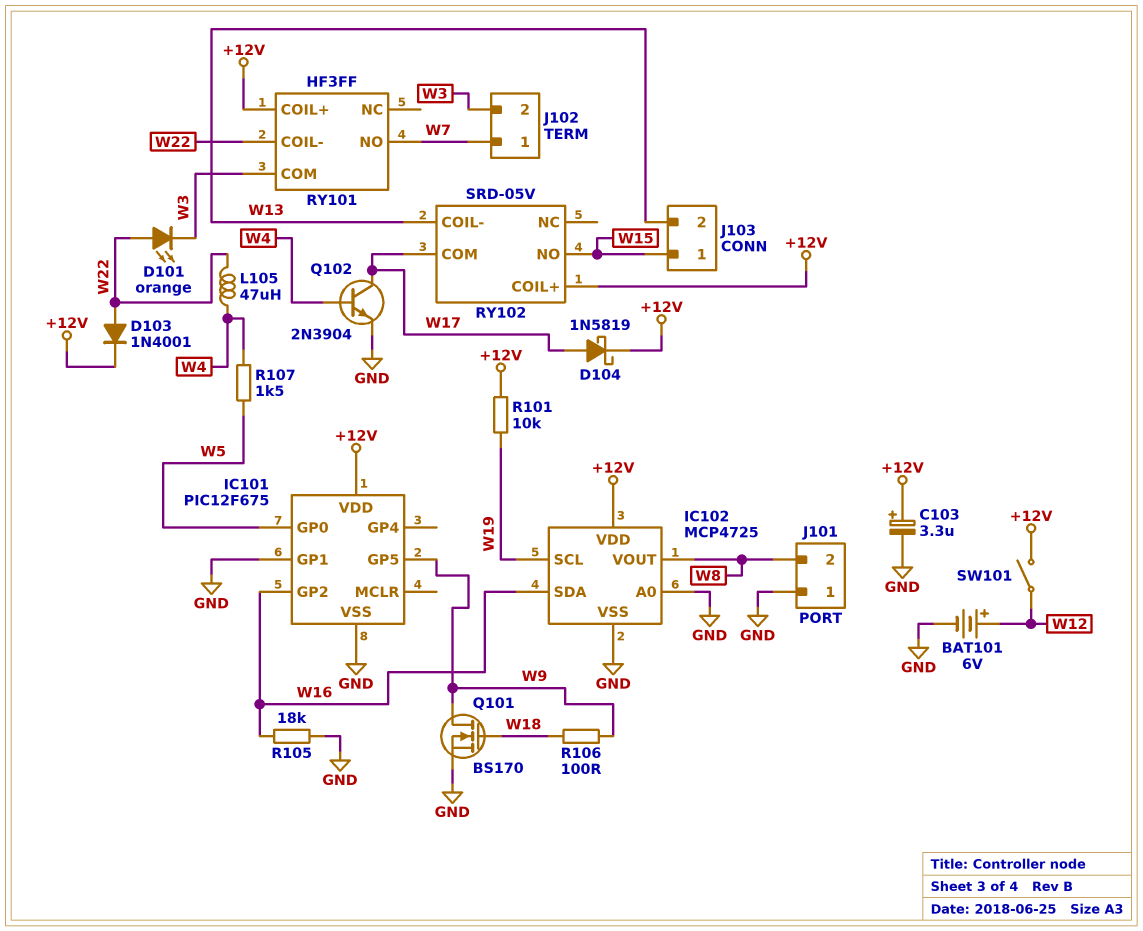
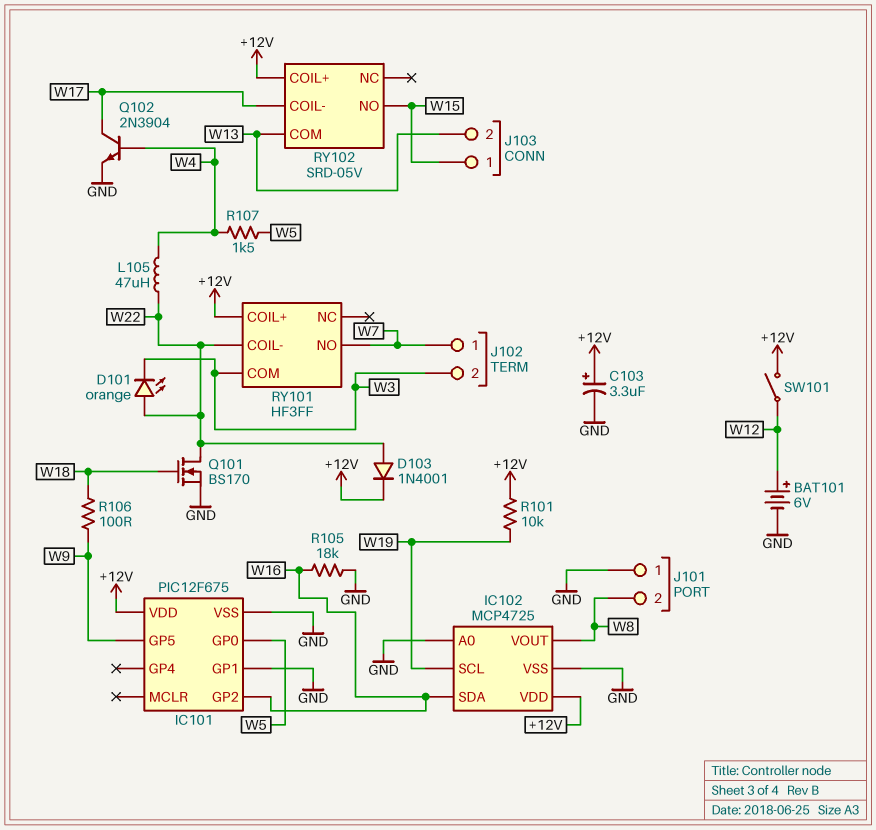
D104: schottky 1N5819 (A W17, K +12V) -> none
Q101: NMOS BS170 (G W18, D W9, S GND) -> NMOS BS170 (G W18, D W22, S GND)
RY102 pin COIL-: W13 -> W17
RY102 pin COM: W17 -> W13

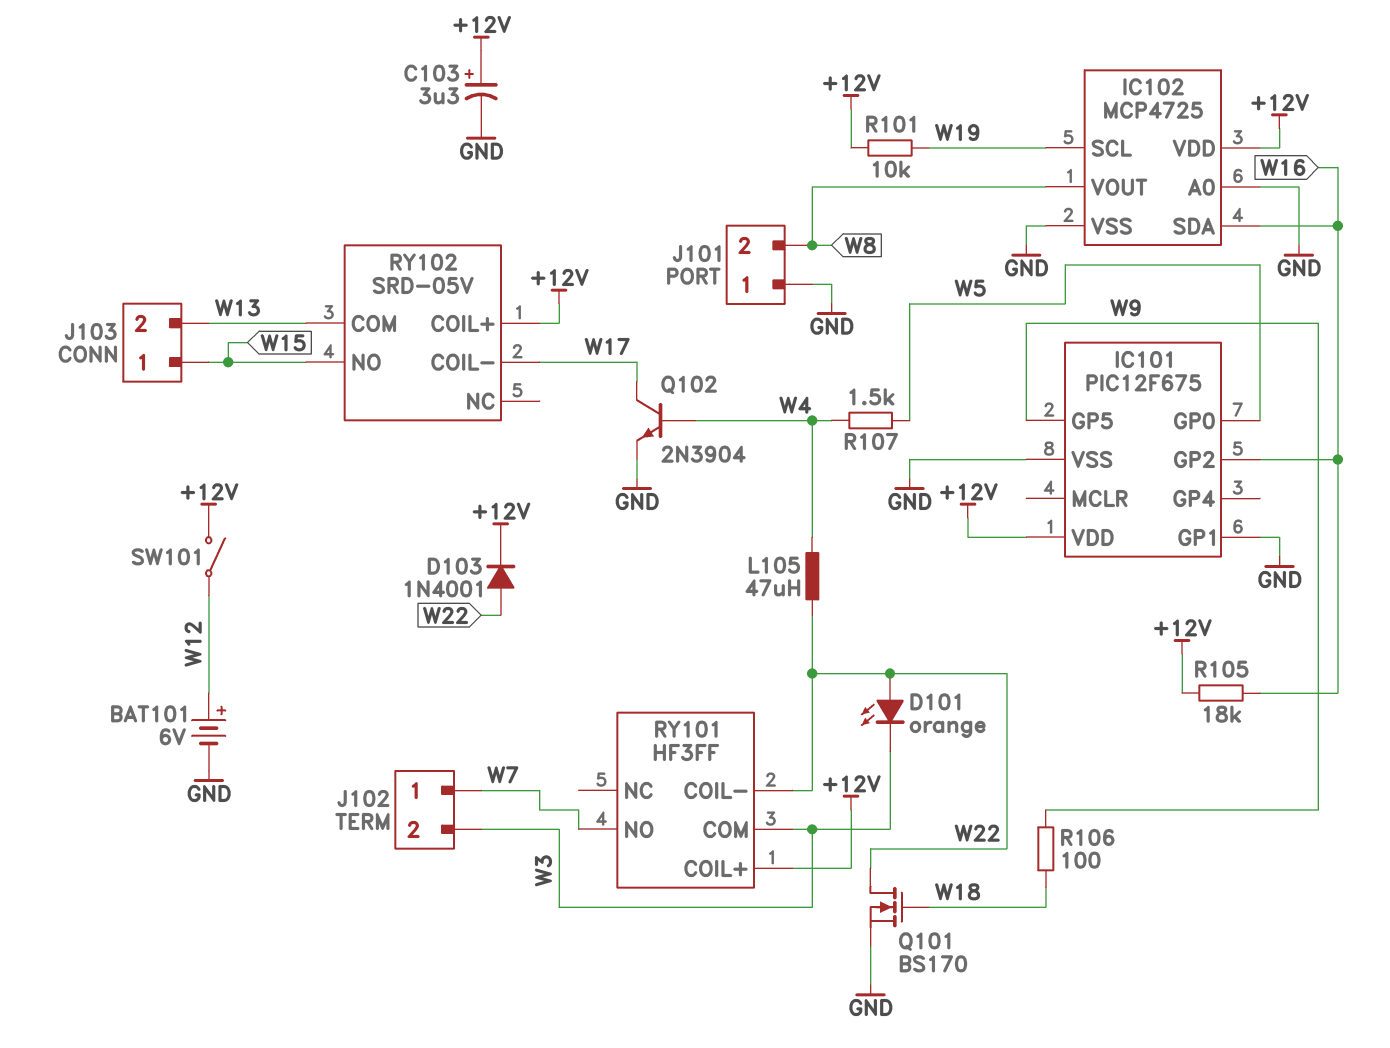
R105: 18k (GND, W16) -> 18k (+12V, W16)

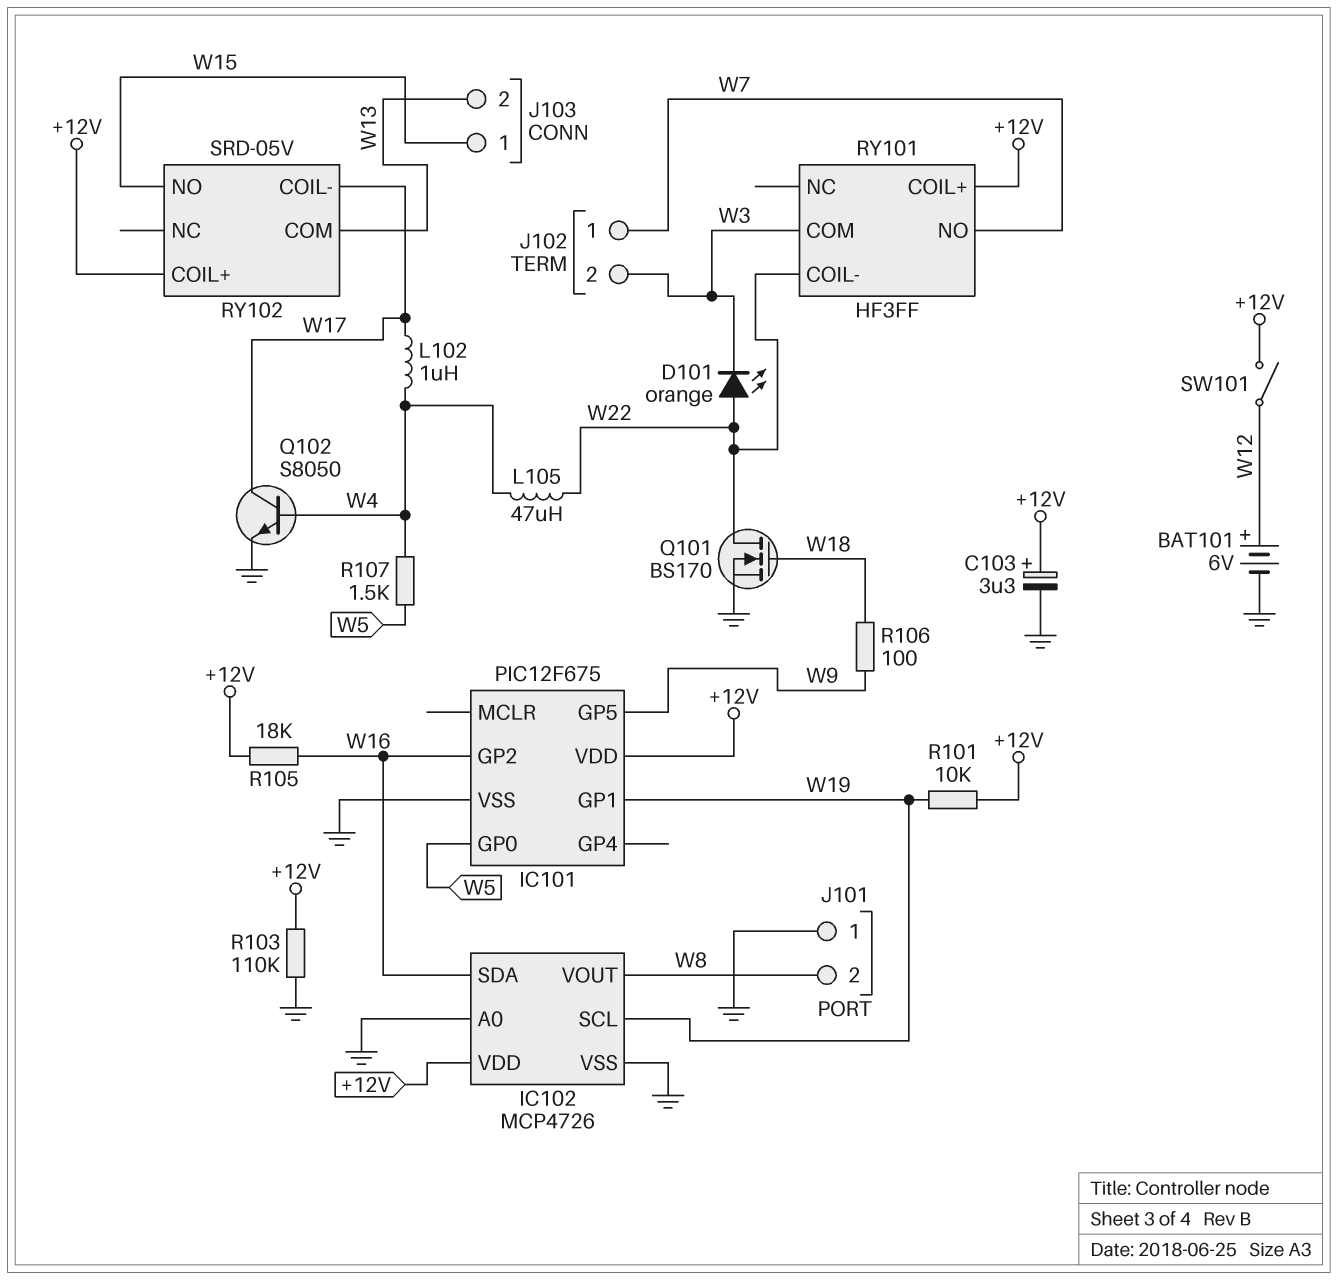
D103: diode 1N4001 (A W22, K +12V) -> none
IC101 pin GP1: GND -> W19
IC102: MCP4725 -> MCP4726
L102: none -> 1uH (W4, W17)
Q102: NPN 2N3904 (B W4, C W17, E GND) -> NPN S8050 (B W4, C W17, E GND)
R103: none -> 110k (+12V, GND)

